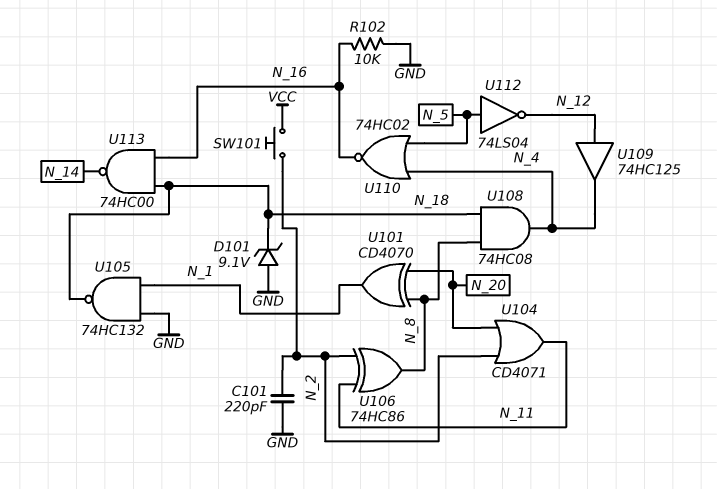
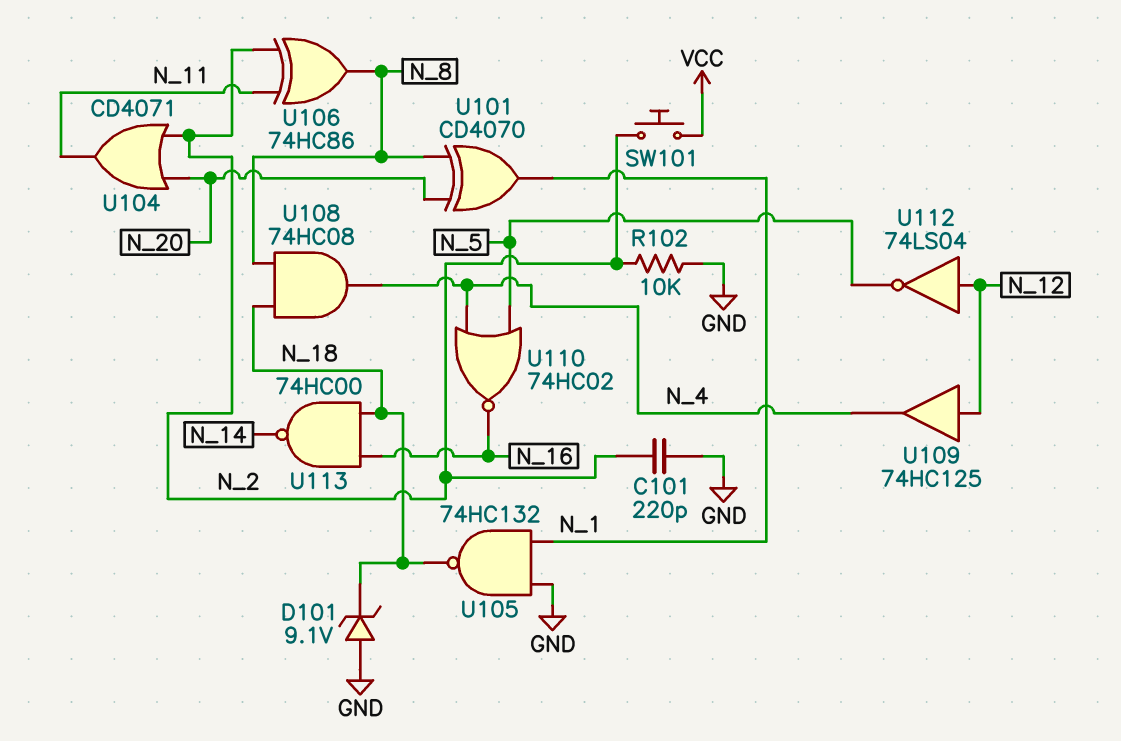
R102: 10k (GND, N_16) -> 10k (GND, N_2)
U112: NOT 74LS04 (in N_5, out N_12) -> NOT 74LS04 (in N_12, out N_5)

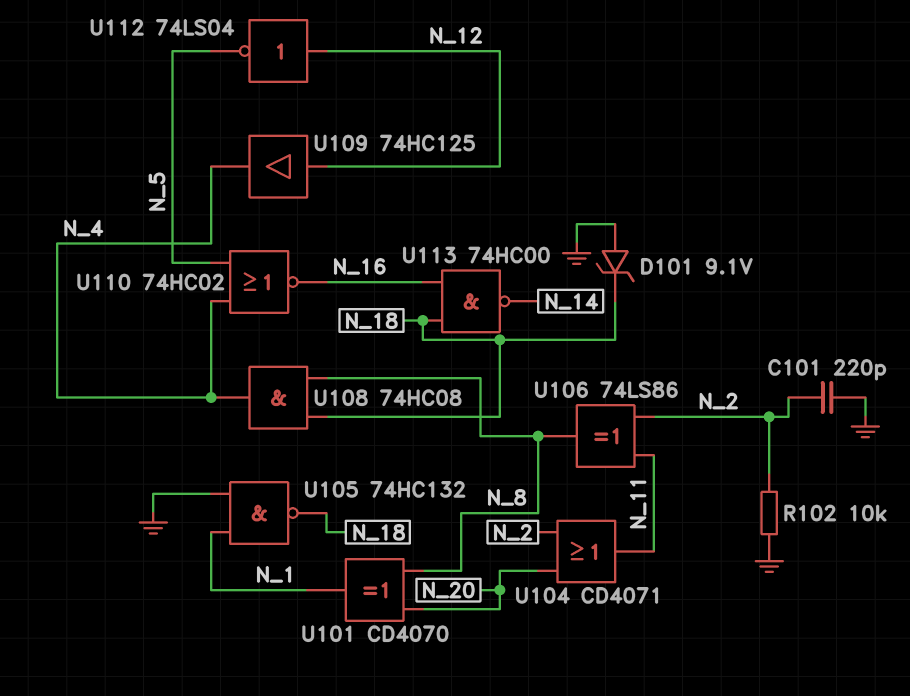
SW101: button (N_2, VCC) -> none
U106: XOR 74HC86 (in N_2, in N_11, out N_8) -> XOR 74LS86 (in N_2, in N_11, out N_8)

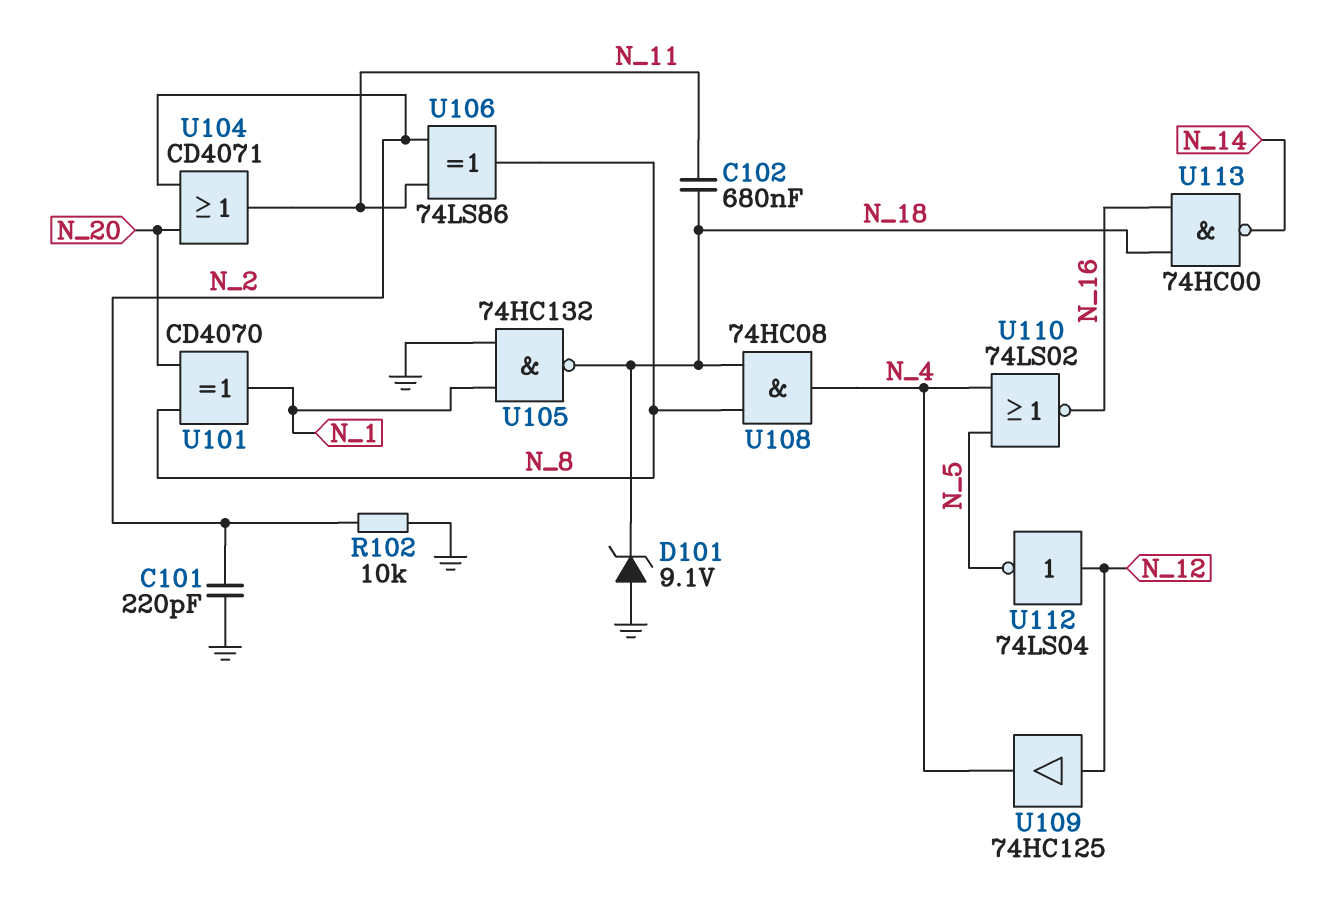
C102: none -> 680nF (N_11, N_18)
U110: NOR 74HC02 (in N_4, in N_5, out N_16) -> NOR 74LS02 (in N_4, in N_5, out N_16)

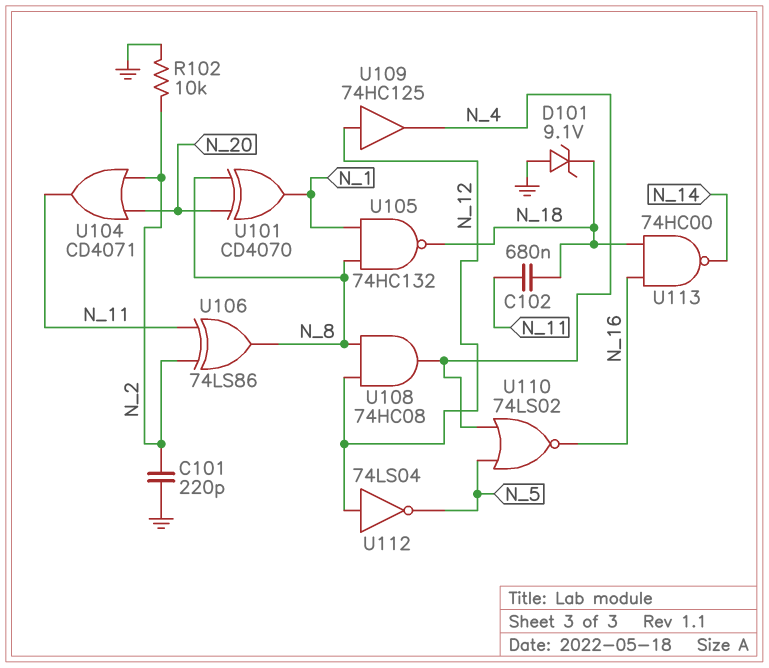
U105: NAND 74HC132 (in GND, in N_1, out N_18) -> NAND 74HC132 (in N_1, in N_8, out N_18)
U108: AND 74HC08 (in N_8, in N_18, out N_4) -> AND 74HC08 (in N_8, in N_12, out N_4)

